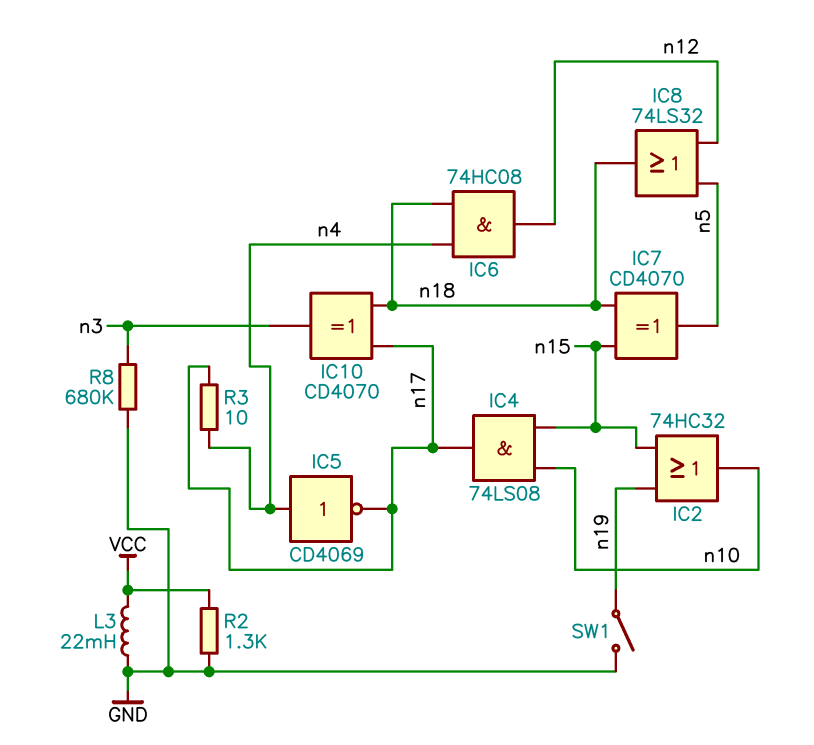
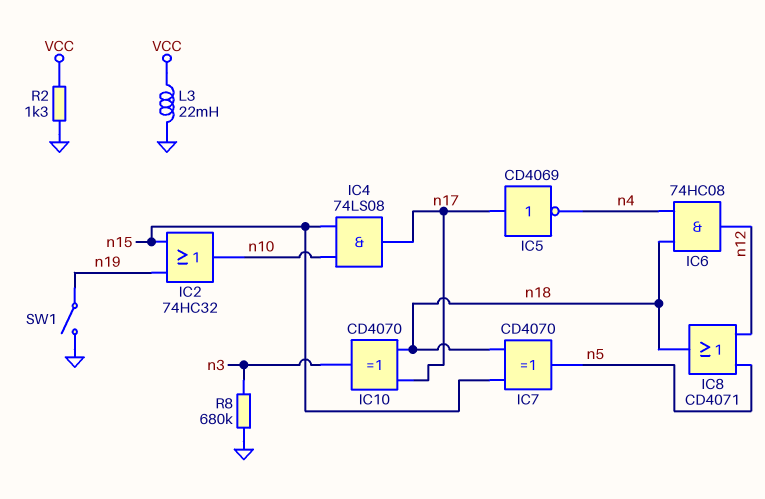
IC5: NOT CD4069 (in n4, out n17) -> NOT CD4069 (in n17, out n4)
IC8: OR 74LS32 (in n5, in n12, out n18) -> OR CD4071 (in n5, in n12, out n18)
R3: 10 (n4, n17) -> none

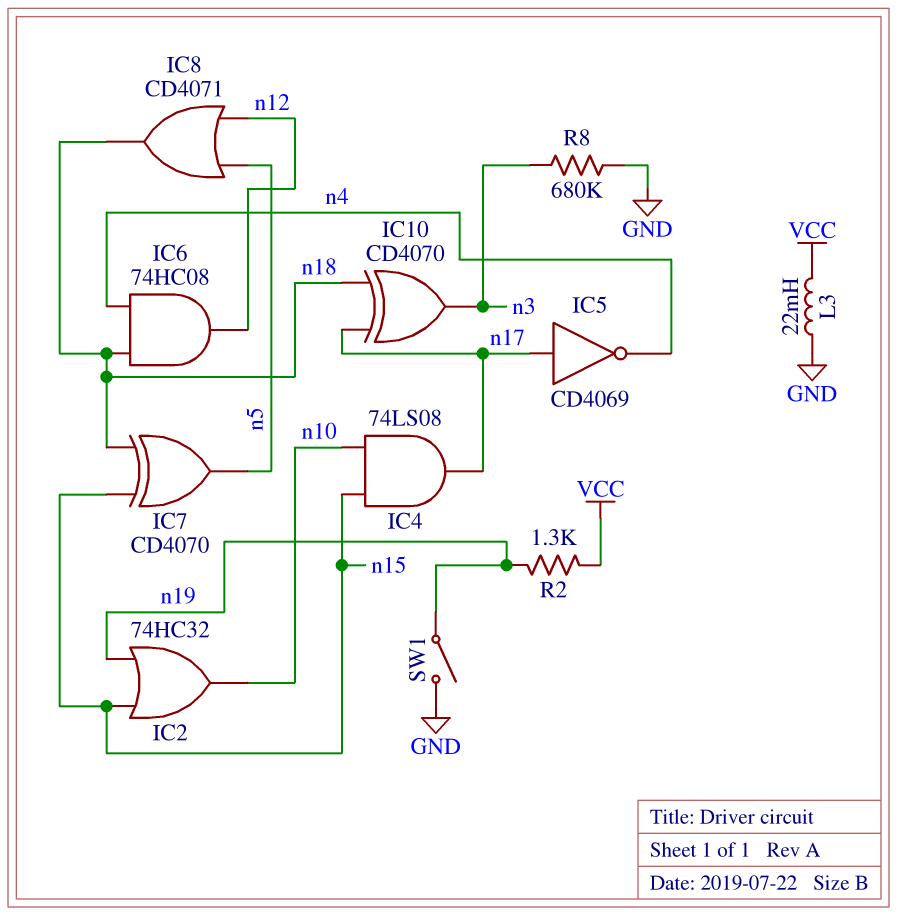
R2: 1.3k (GND, VCC) -> 1.3k (VCC, n19)

